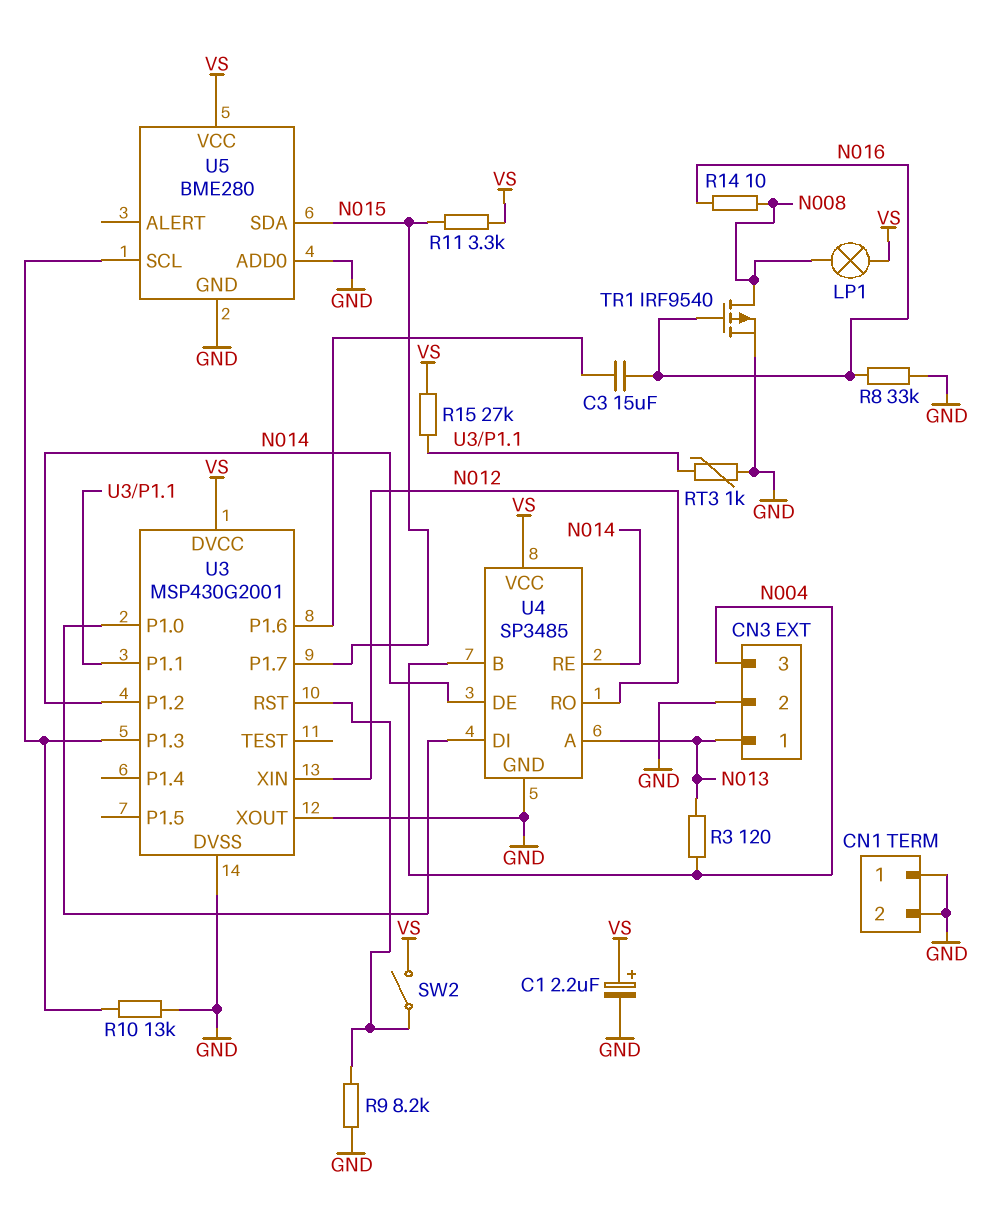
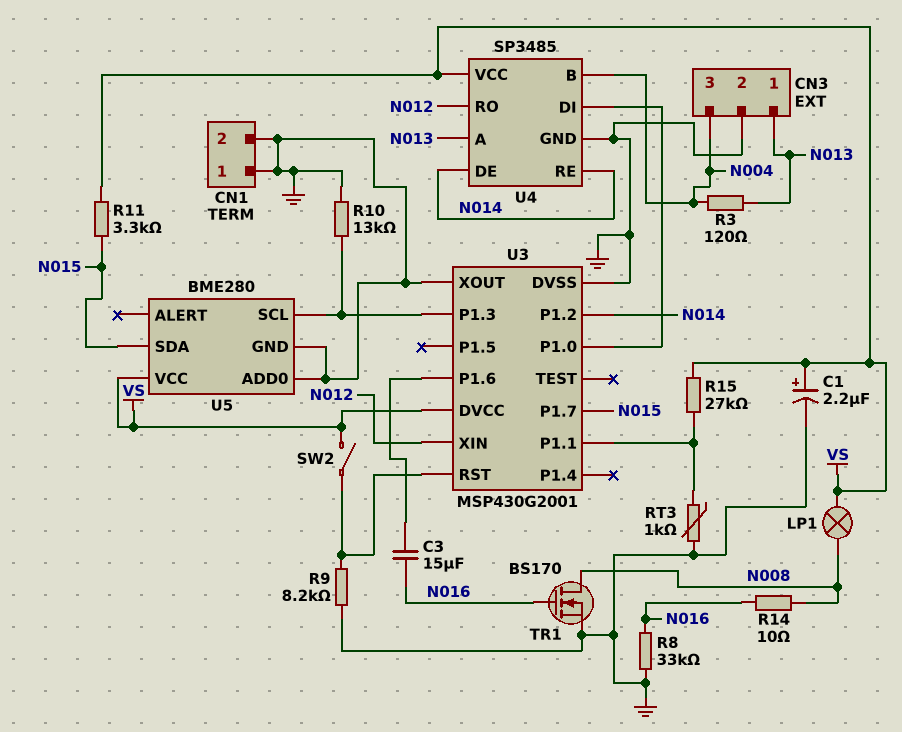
TR1: PMOS IRF9540 (G N016, D N008, S GND) -> NMOS BS170 (G N016, D N008, S GND)

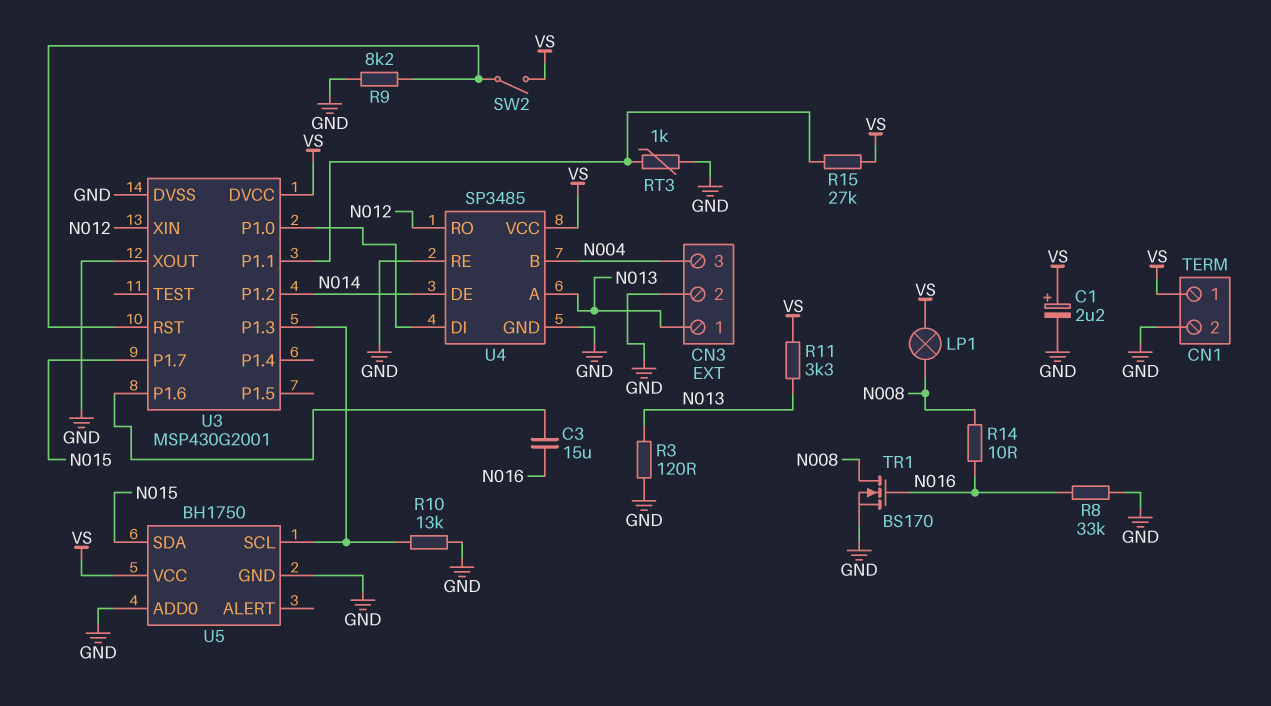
CN1 pin 1: GND -> VS
R3: 120 (N004, N013) -> 120 (GND, N013)
R11: 3.3k (N015, VS) -> 3.3k (N013, VS)
U4 pin RE: N014 -> GND
U5: BME280 -> BH1750

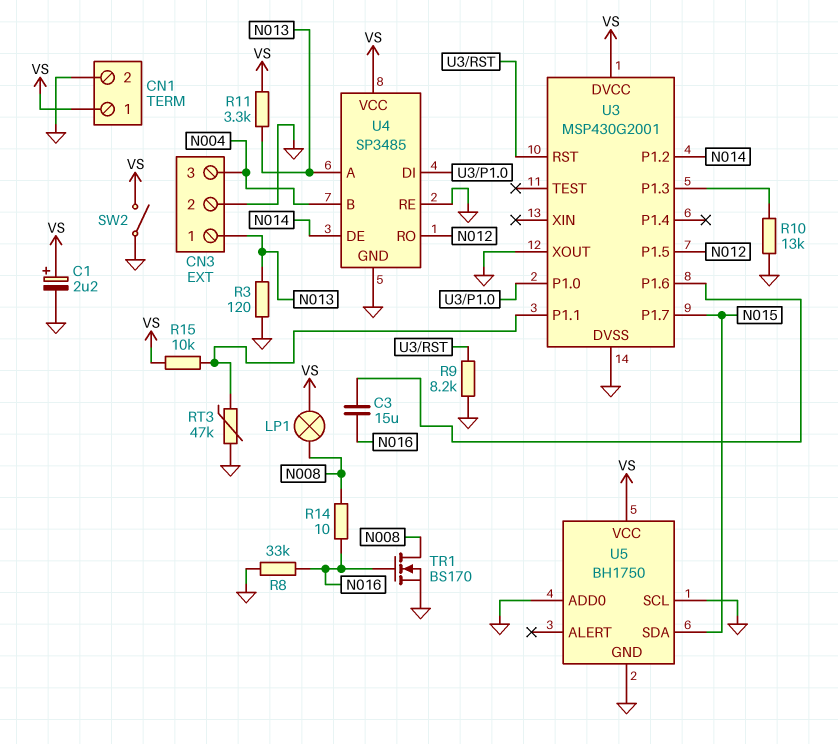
R15: 27k (U3/P1.1, VS) -> 10k (U3/P1.1, VS)
RT3: 1k (GND, U3/P1.1) -> 47k (GND, U3/P1.1)
SW2: switch (U3/RST, VS) -> switch (GND, VS)
U3 pin P1.5: none -> N012
U3 pin XIN: N012 -> none
U5 pin SCL: U3/P1.3 -> GND

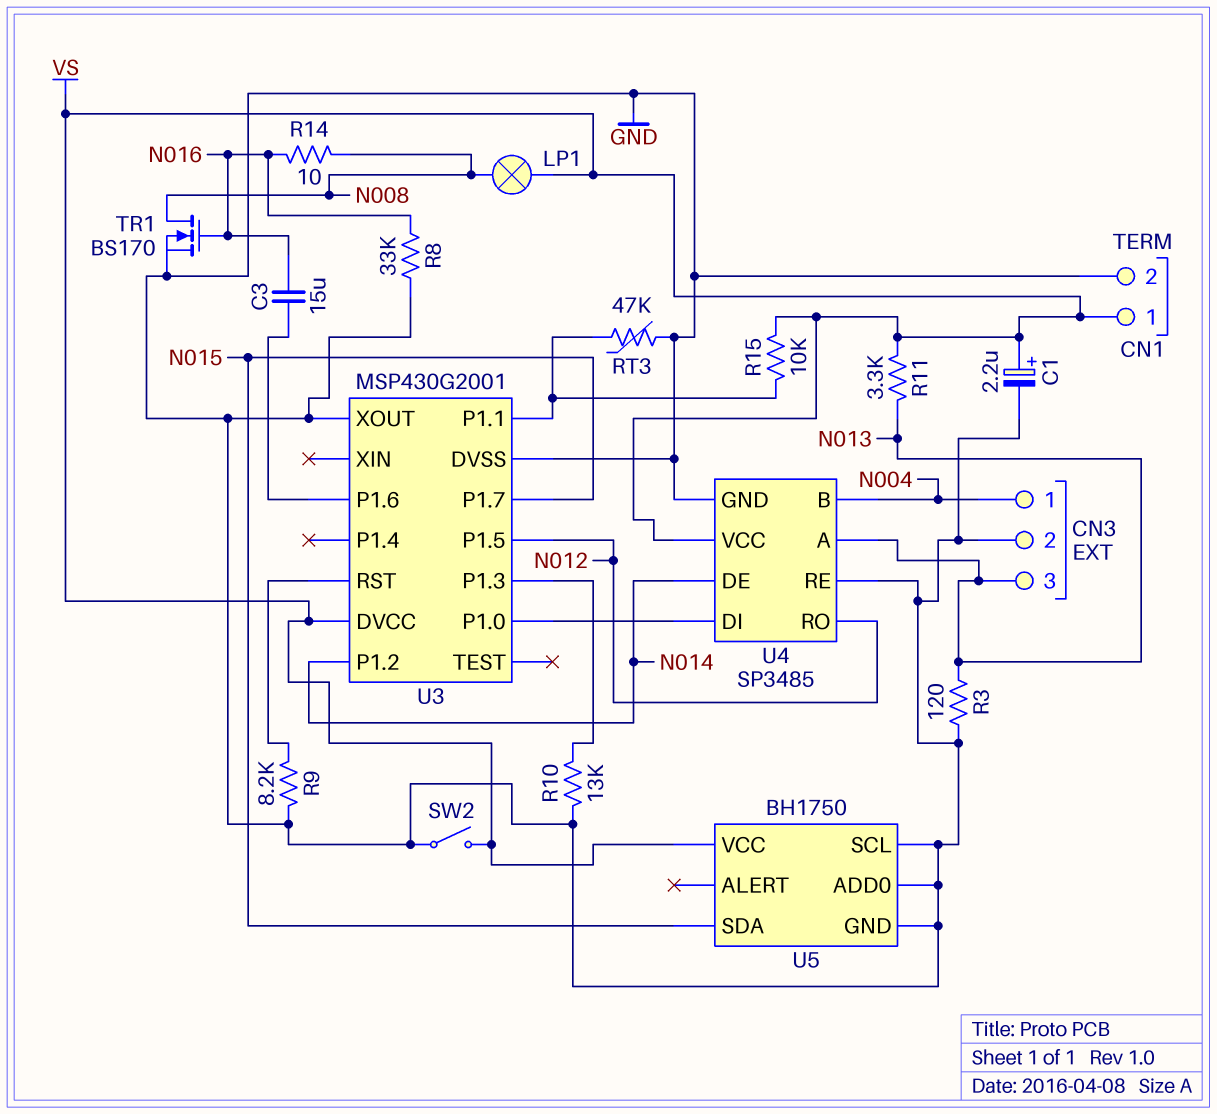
CN3 pin 1: N013 -> N004
CN3 pin 3: N004 -> N013

